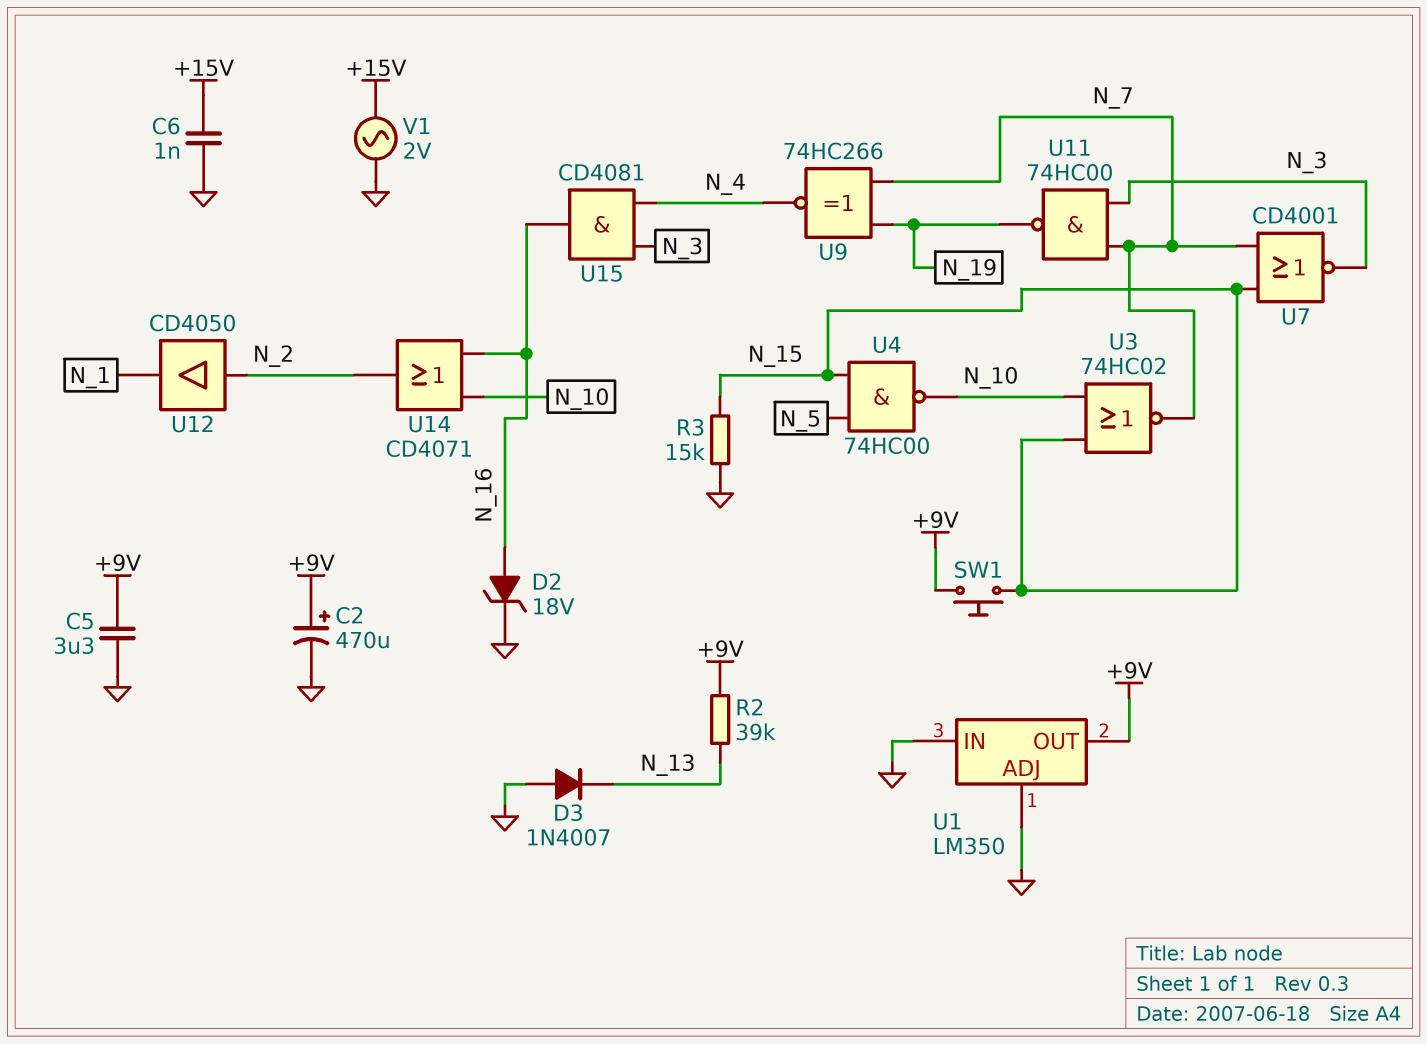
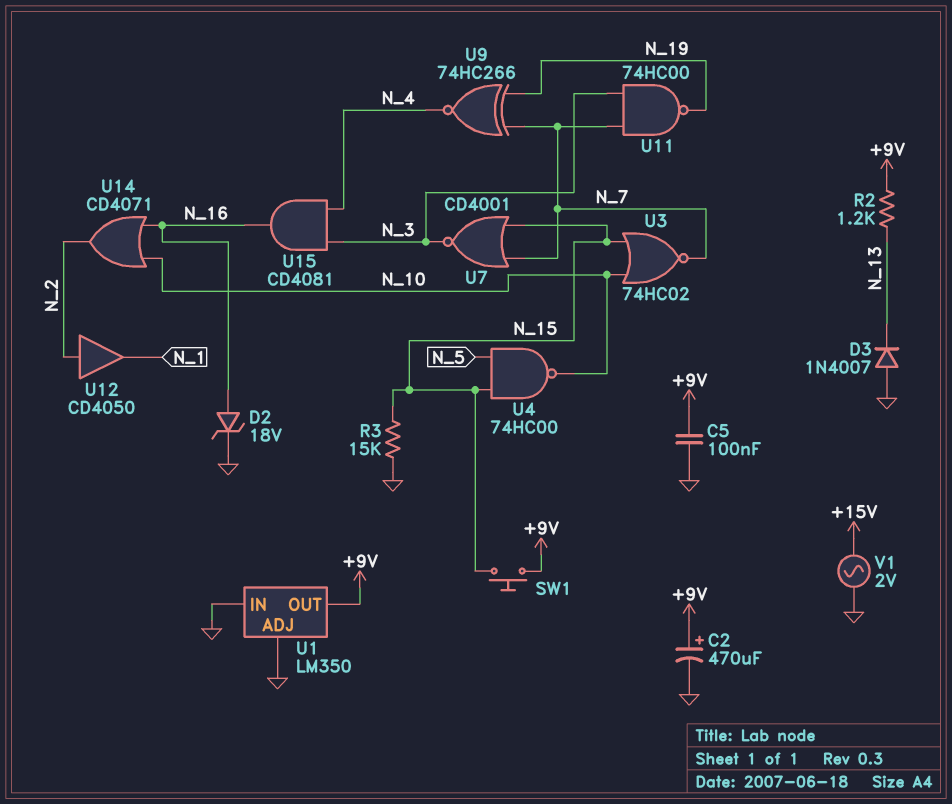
C5: 3.3uF (+9V, GND) -> 100nF (+9V, GND)
C6: 1nF (+15V, GND) -> none
R2: 39k (+9V, N_13) -> 1.2k (+9V, N_13)

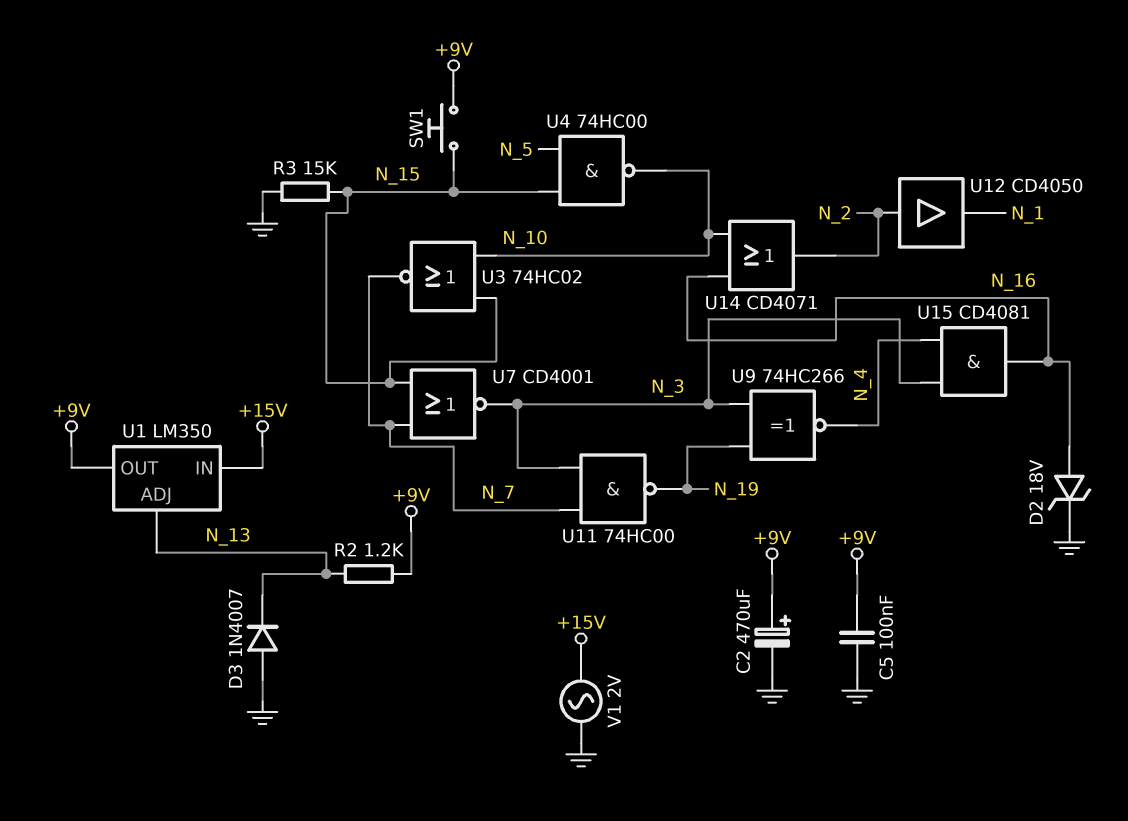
U1 pin ADJ: GND -> N_13
U1 pin IN: GND -> +15V
U9: XNOR 74HC266 (in N_7, in N_19, out N_4) -> XNOR 74HC266 (in N_3, in N_19, out N_4)

